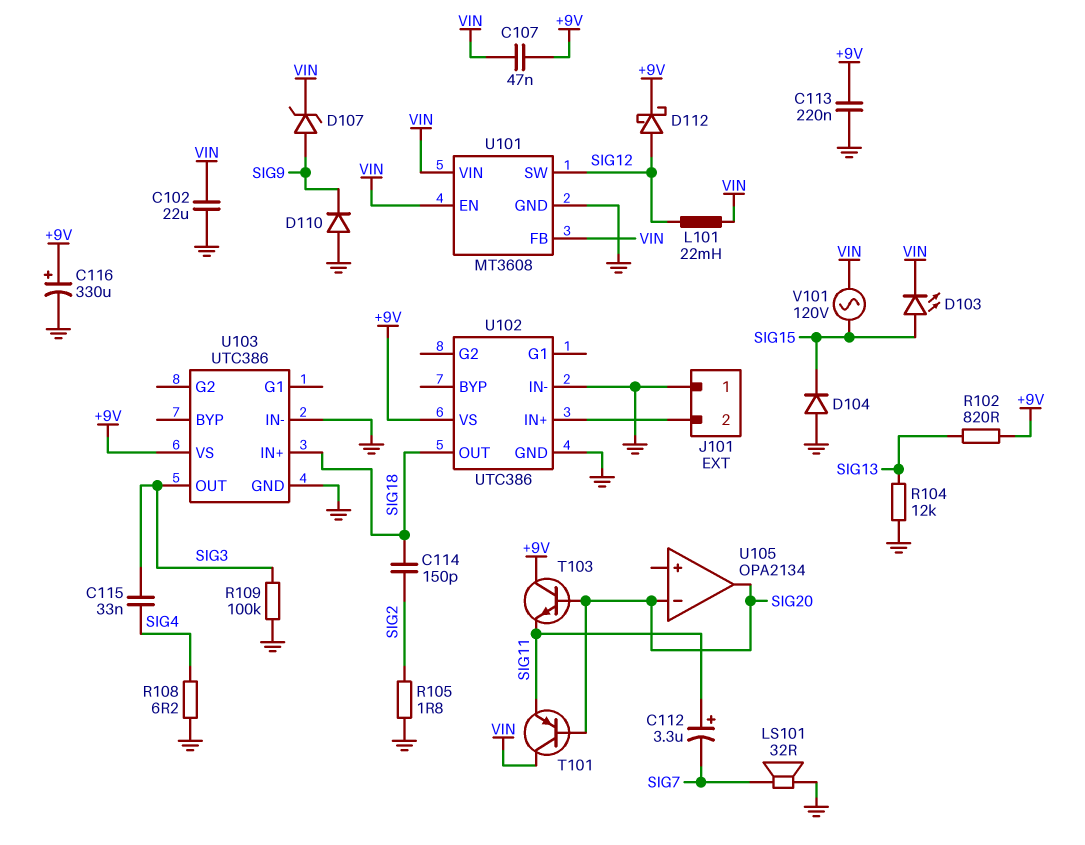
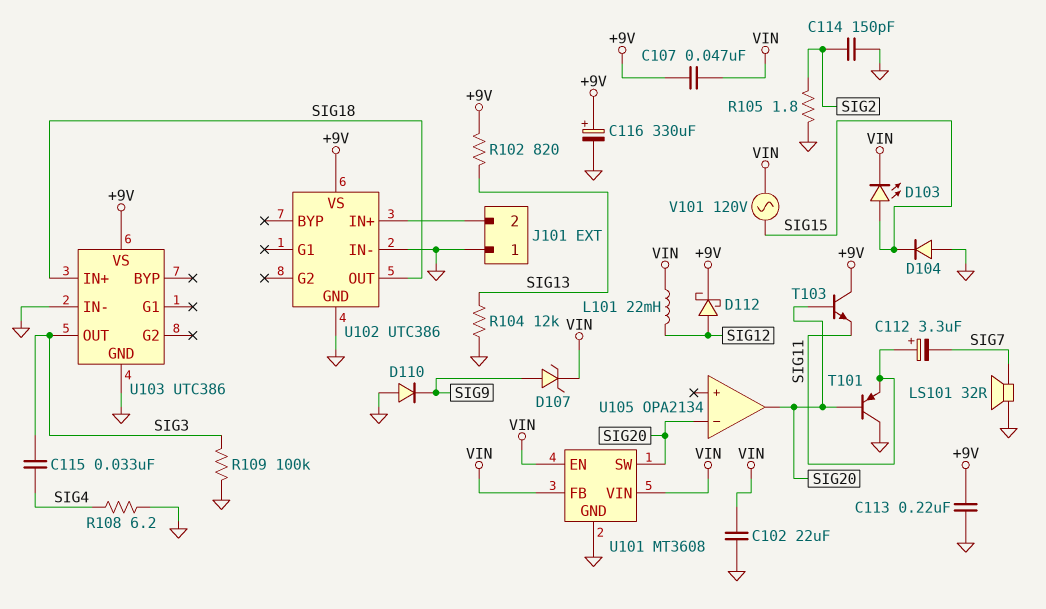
C114: 150pF (SIG2, SIG18) -> 150pF (GND, SIG2)
T101: PNP (B SIG20, C VIN, E SIG11) -> PNP (B SIG20, C GND, E SIG11)
U101 pin SW: SIG12 -> SIG20

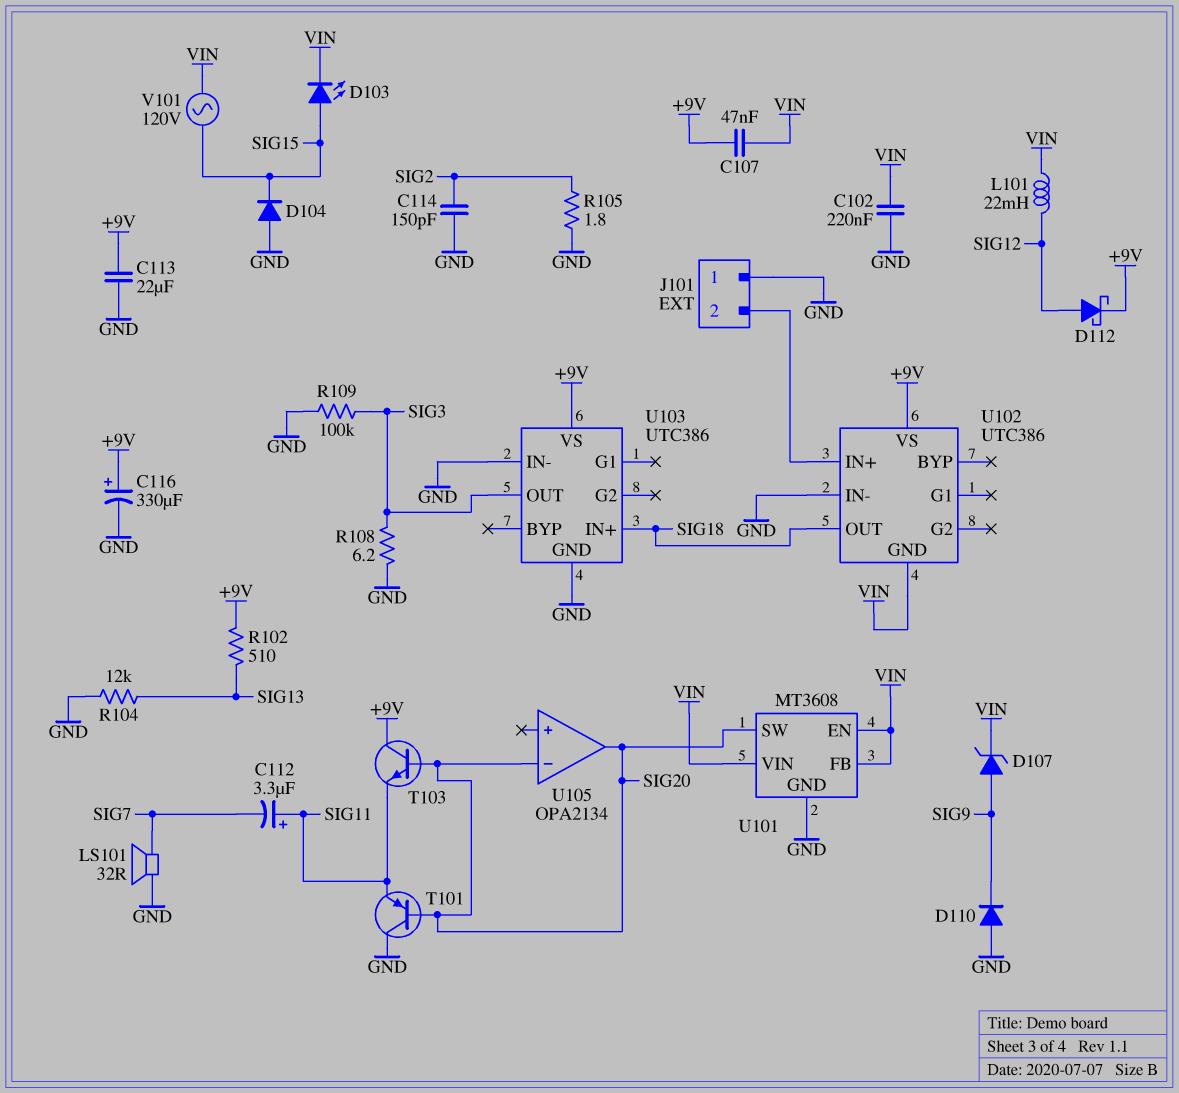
C102: 22uF (GND, VIN) -> 220nF (GND, VIN)
C113: 220nF (+9V, GND) -> 22uF (+9V, GND)
C115: 33nF (SIG3, SIG4) -> none
R102: 820 (+9V, SIG13) -> 510 (+9V, SIG13)
R108: 6.2 (GND, SIG4) -> 6.2 (GND, SIG3)
U102 pin GND: GND -> VIN

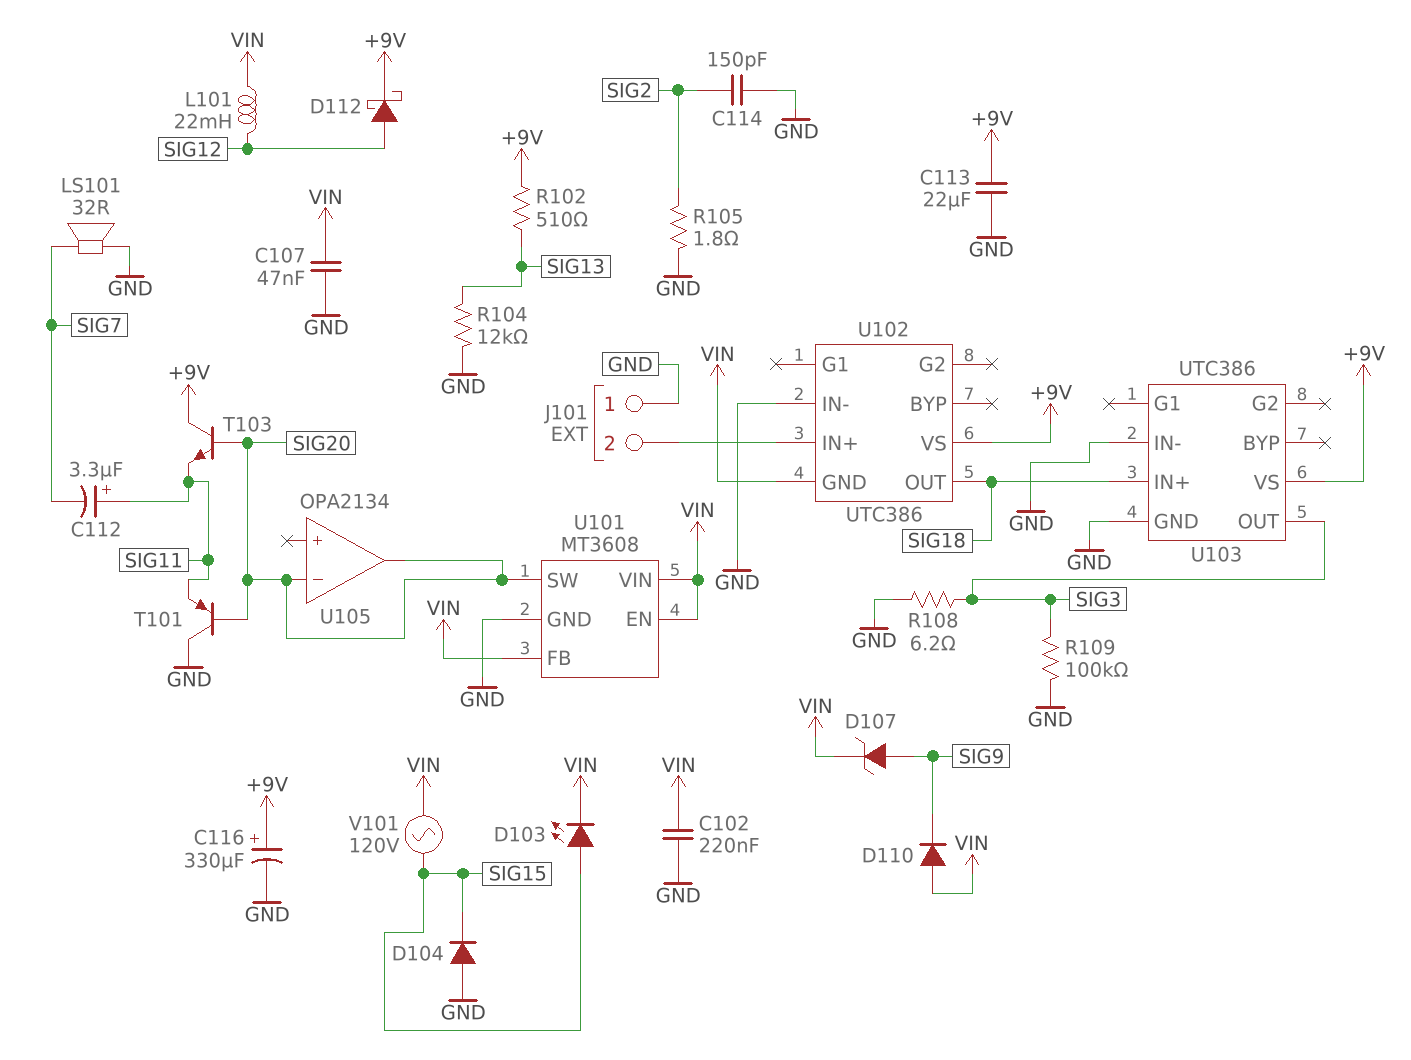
C107: 47nF (+9V, VIN) -> 47nF (GND, VIN)
D110: diode (A GND, K SIG9) -> diode (A VIN, K SIG9)

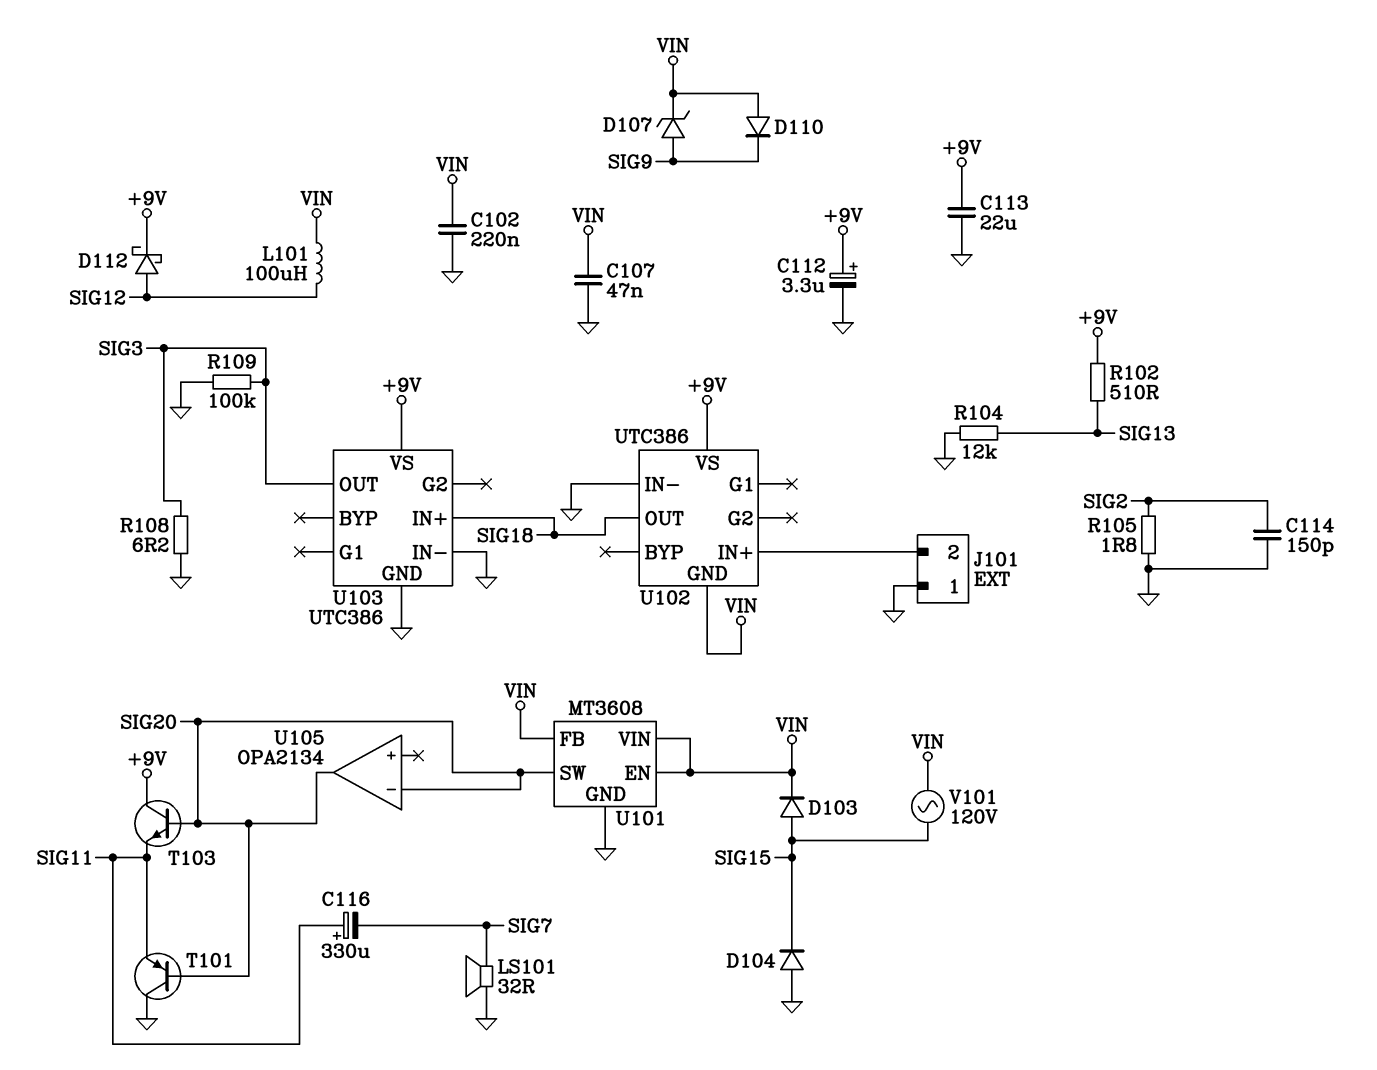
C112: 3.3uF (plus SIG11, minus SIG7) -> 3.3uF (plus +9V, minus GND)
C116: 330uF (plus +9V, minus GND) -> 330uF (plus SIG11, minus SIG7)
D103: LED (A SIG15, K VIN) -> diode (A SIG15, K VIN)
L101: 22mH (SIG12, VIN) -> 100uH (SIG12, VIN)

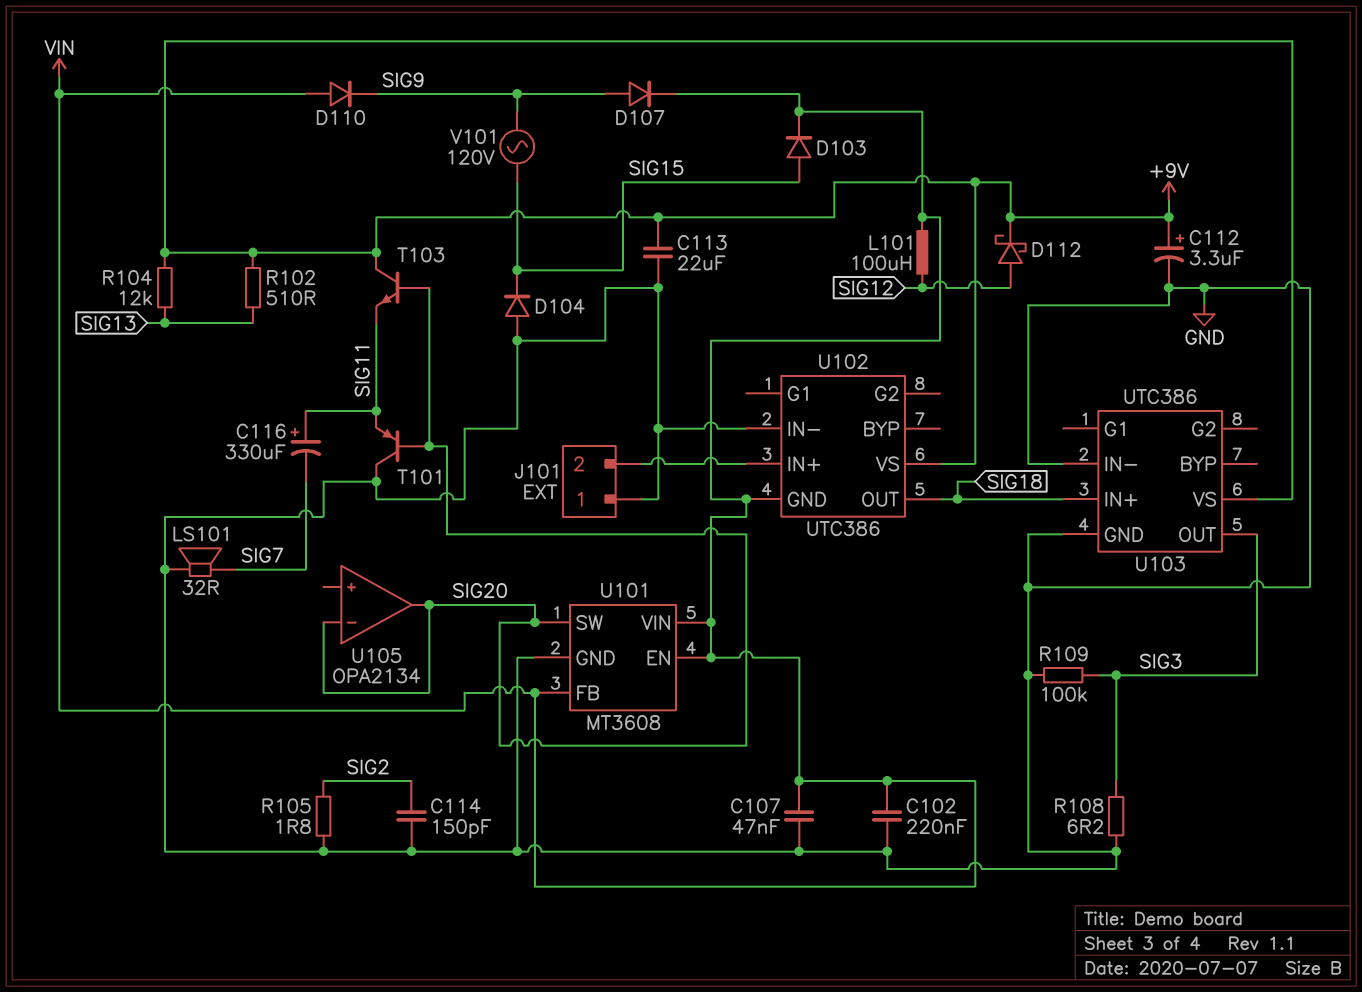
D107: zener (A SIG9, K VIN) -> diode (A SIG9, K VIN)
R104: 12k (GND, SIG13) -> 12k (+9V, SIG13)
V101: AC 120V (SIG15, VIN) -> AC 120V (SIG9, SIG15)

